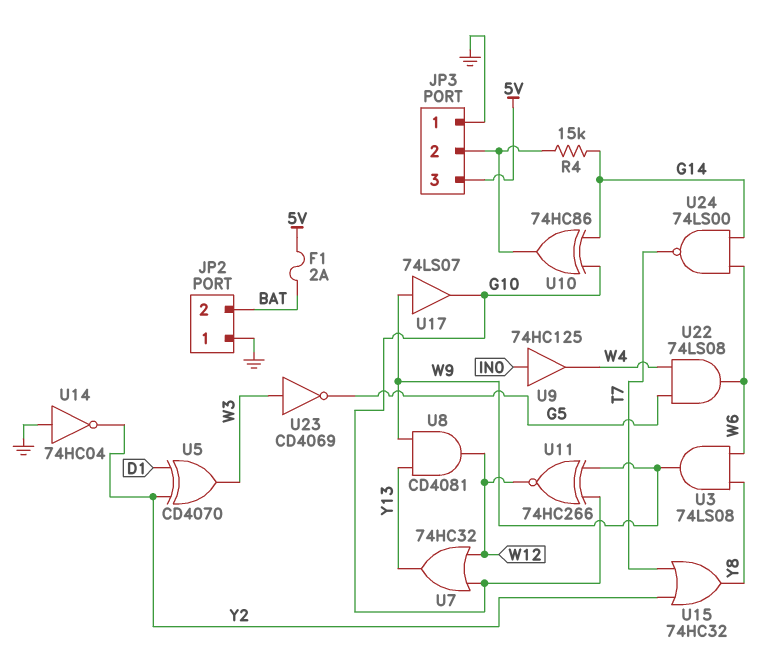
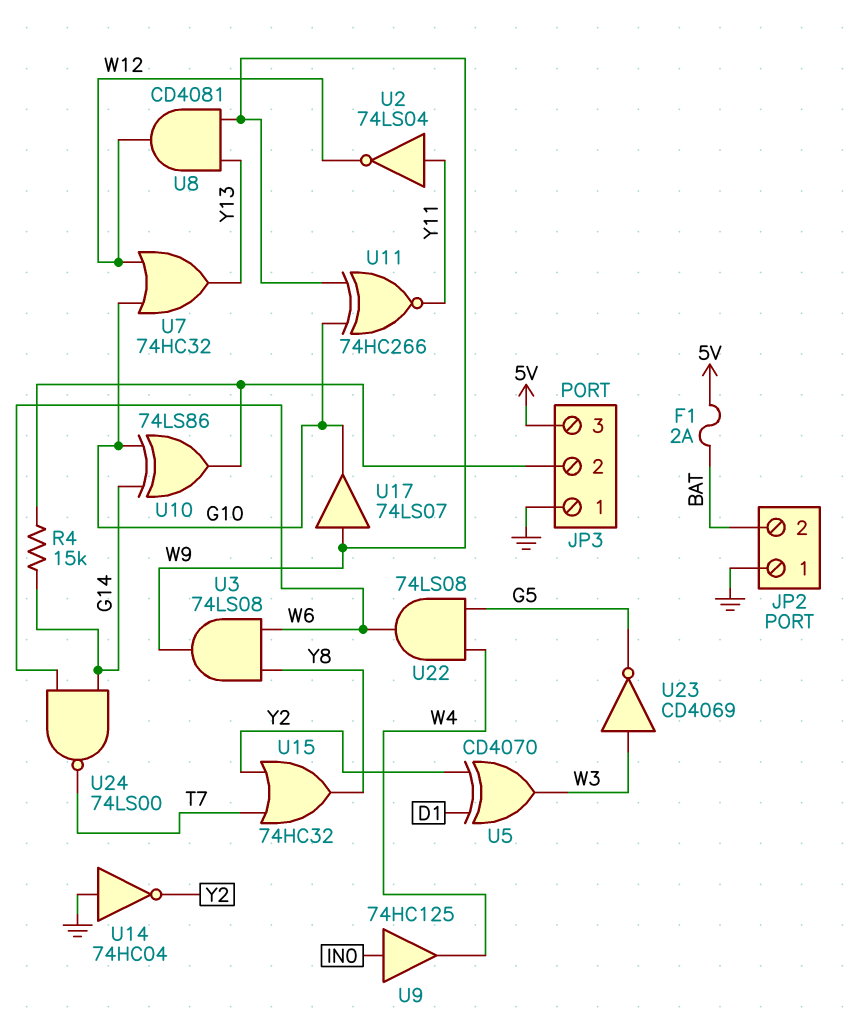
U2: none -> NOT 74LS04 (in Y11, out W12)
U10: XOR 74HC86 (in G10, in G14, out JP3/2) -> XOR 74LS86 (in G10, in G14, out JP3/2)
U11: XNOR 74HC266 (in G10, in W9, out W12) -> XNOR 74HC266 (in G10, in W9, out Y11)

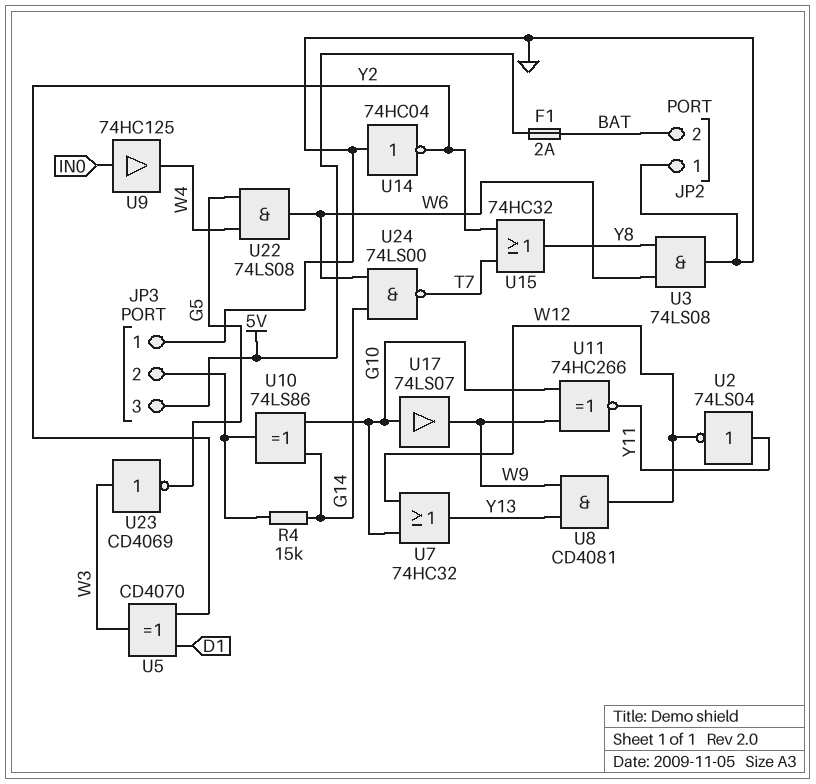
U3: AND 74LS08 (in W6, in Y8, out W9) -> AND 74LS08 (in W6, in Y8, out GND)
U17: buffer 74LS07 (in W9, out G10) -> buffer 74LS07 (in G10, out W9)

